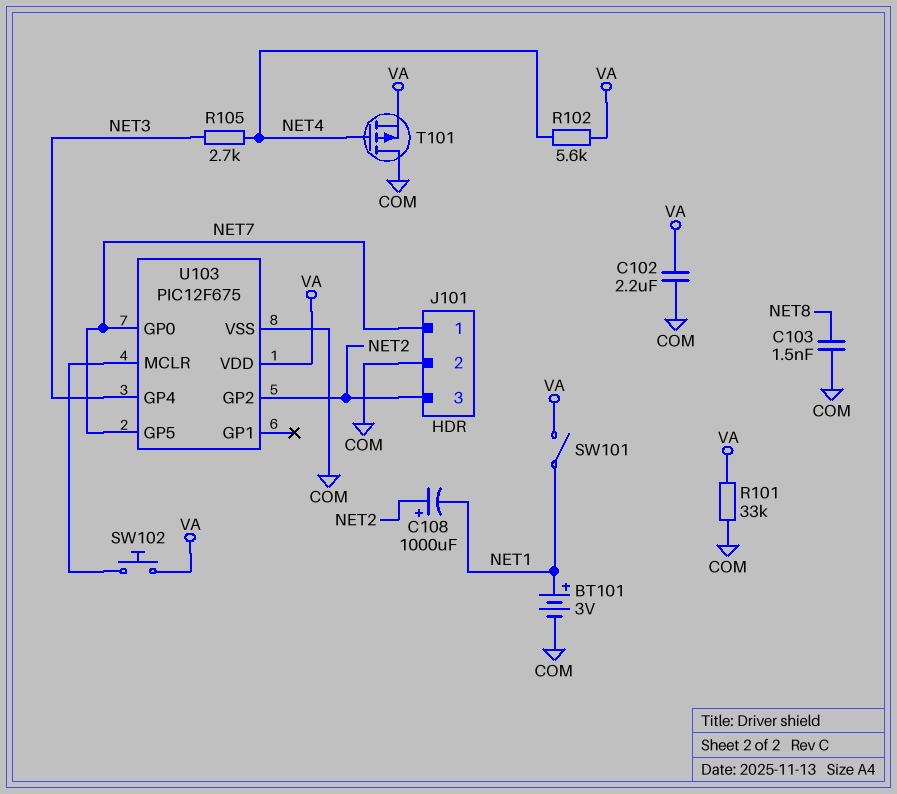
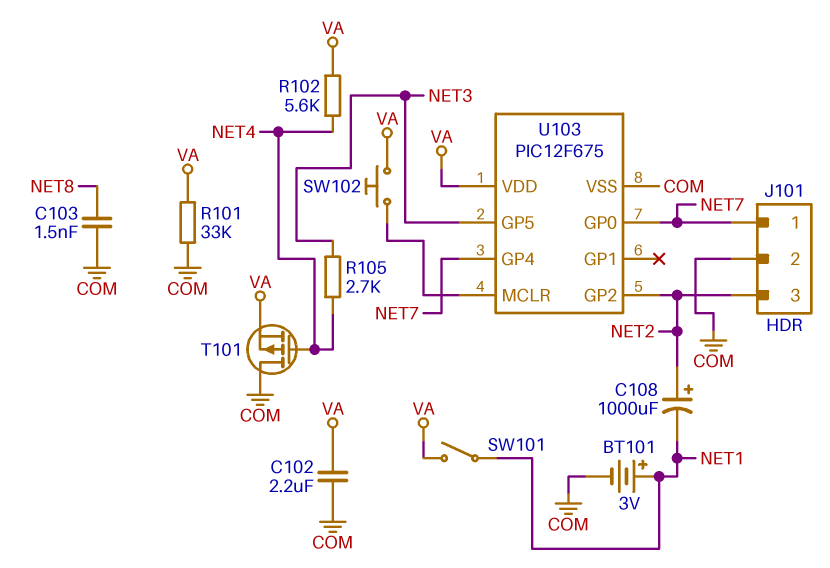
U103 pin GP4: NET3 -> NET7
U103 pin GP5: NET7 -> NET3

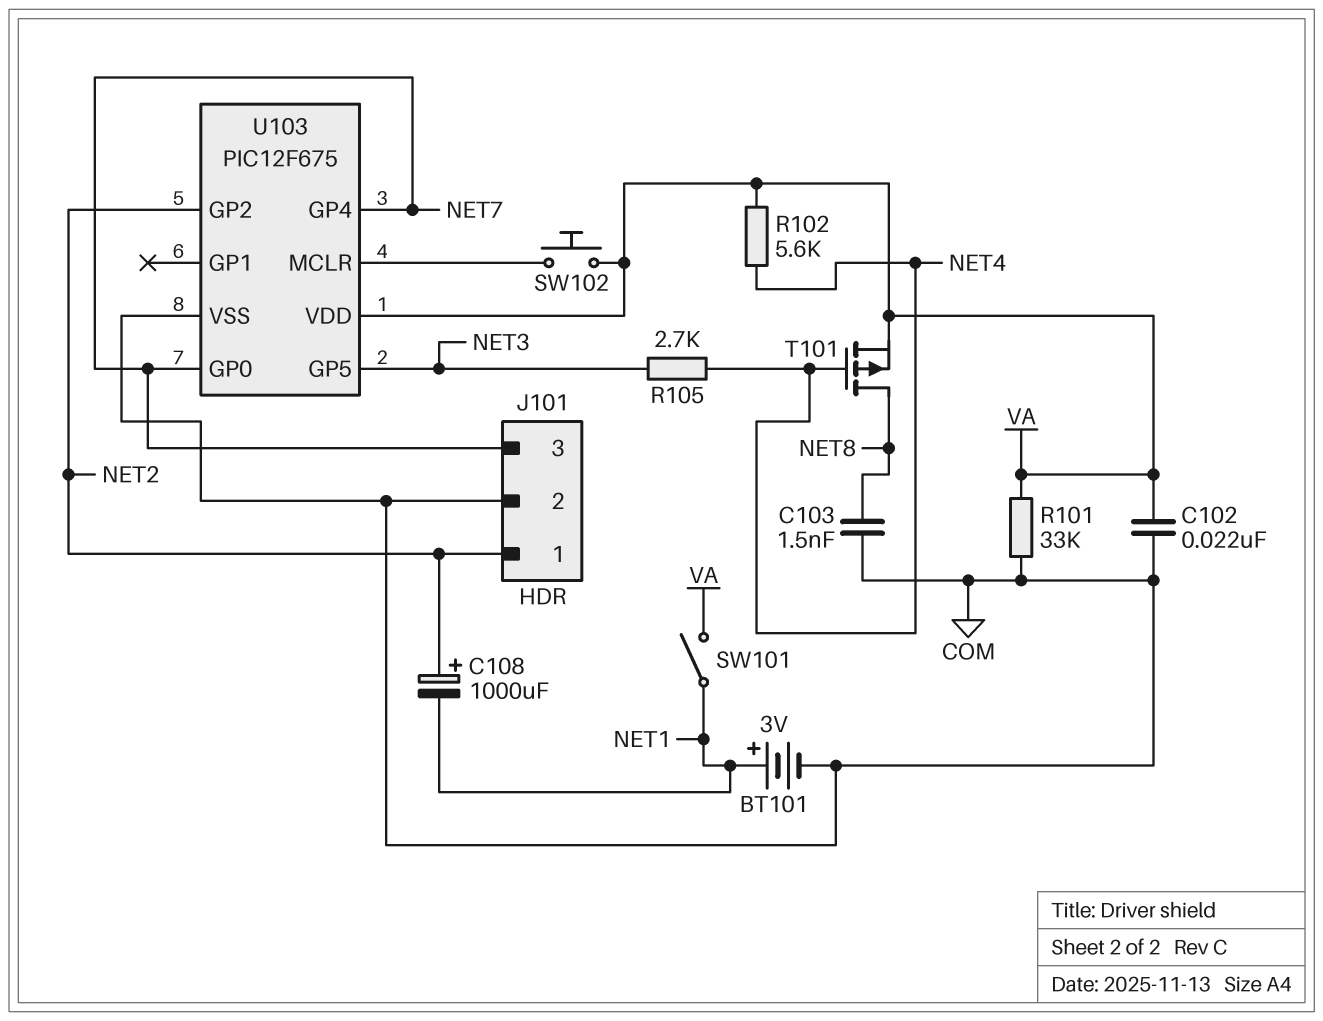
C102: 2.2uF (COM, VA) -> 22nF (COM, VA)
J101 pin 1: NET7 -> NET2
J101 pin 3: NET2 -> NET7
T101: PMOS (G NET4, D COM, S VA) -> PMOS (G NET4, D NET8, S VA)

